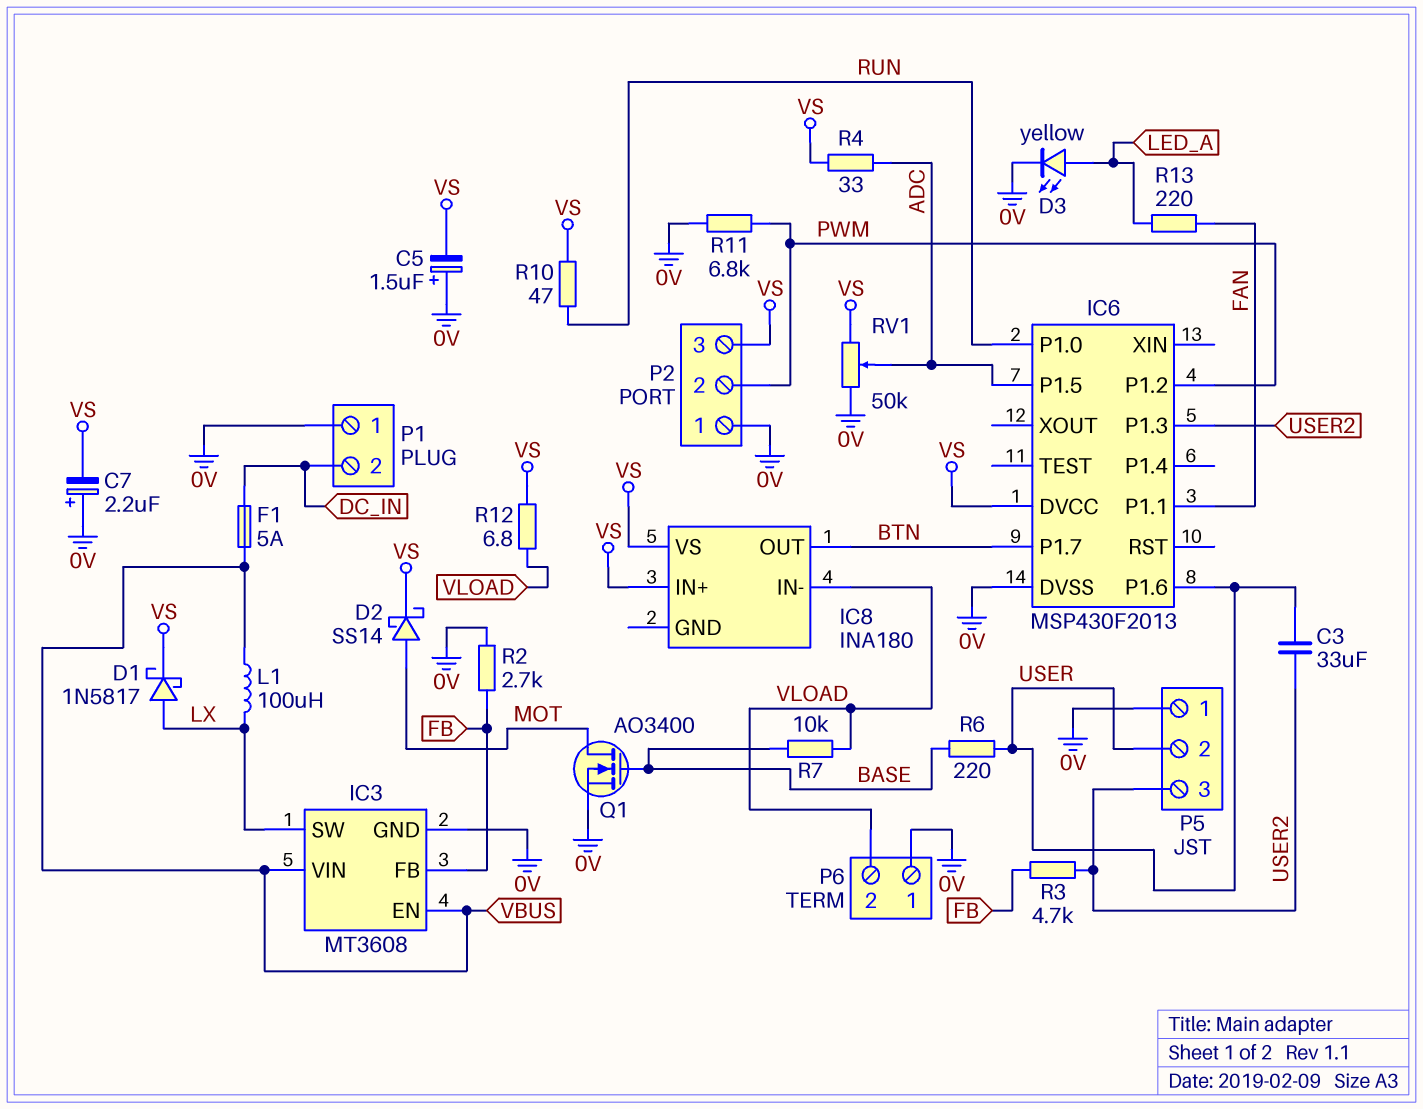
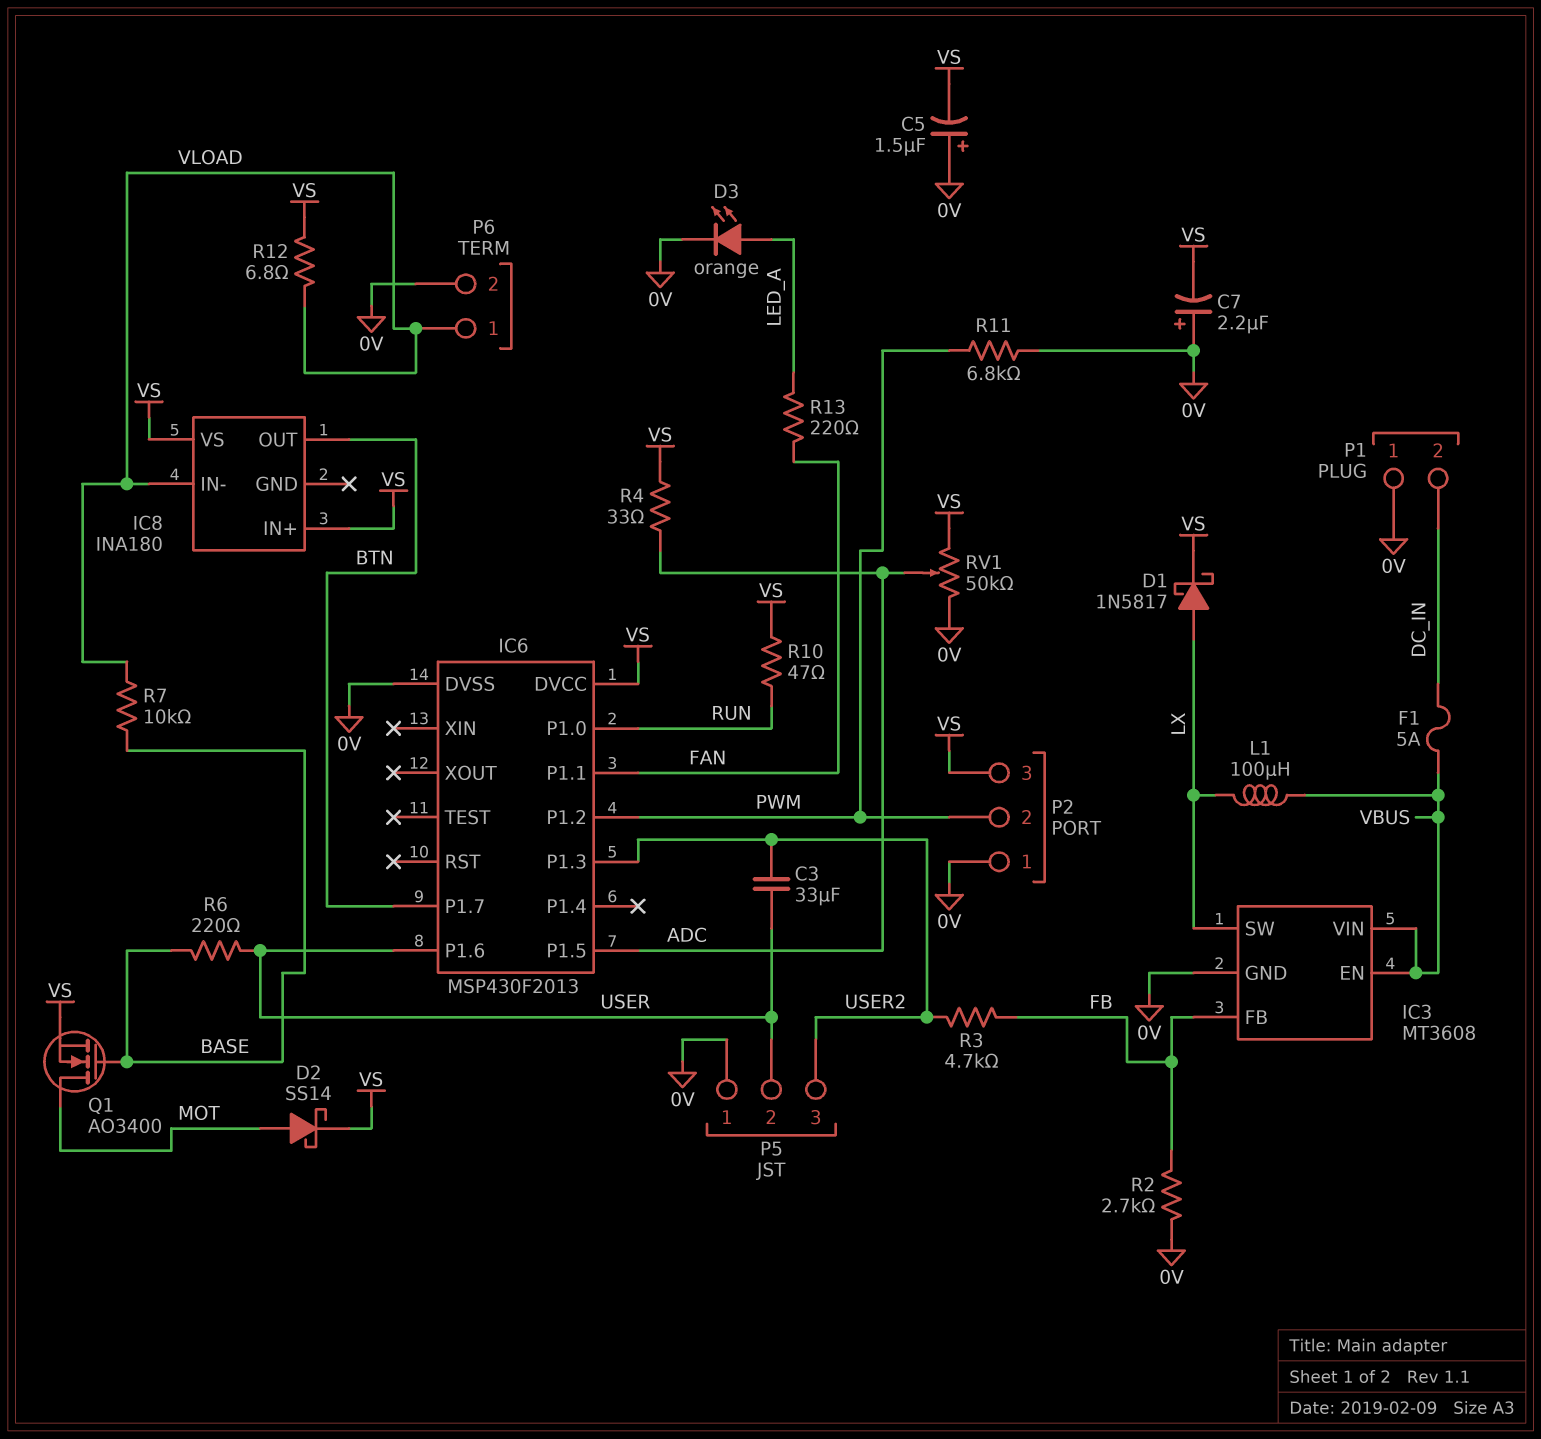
D3: LED yellow (A LED_A, K 0V) -> LED orange (A LED_A, K 0V)
P6 pin 1: 0V -> VLOAD
P6 pin 2: VLOAD -> 0V
Q1: NMOS AO3400 (G BASE, D MOT, S 0V) -> NMOS AO3400 (G BASE, D MOT, S VS)

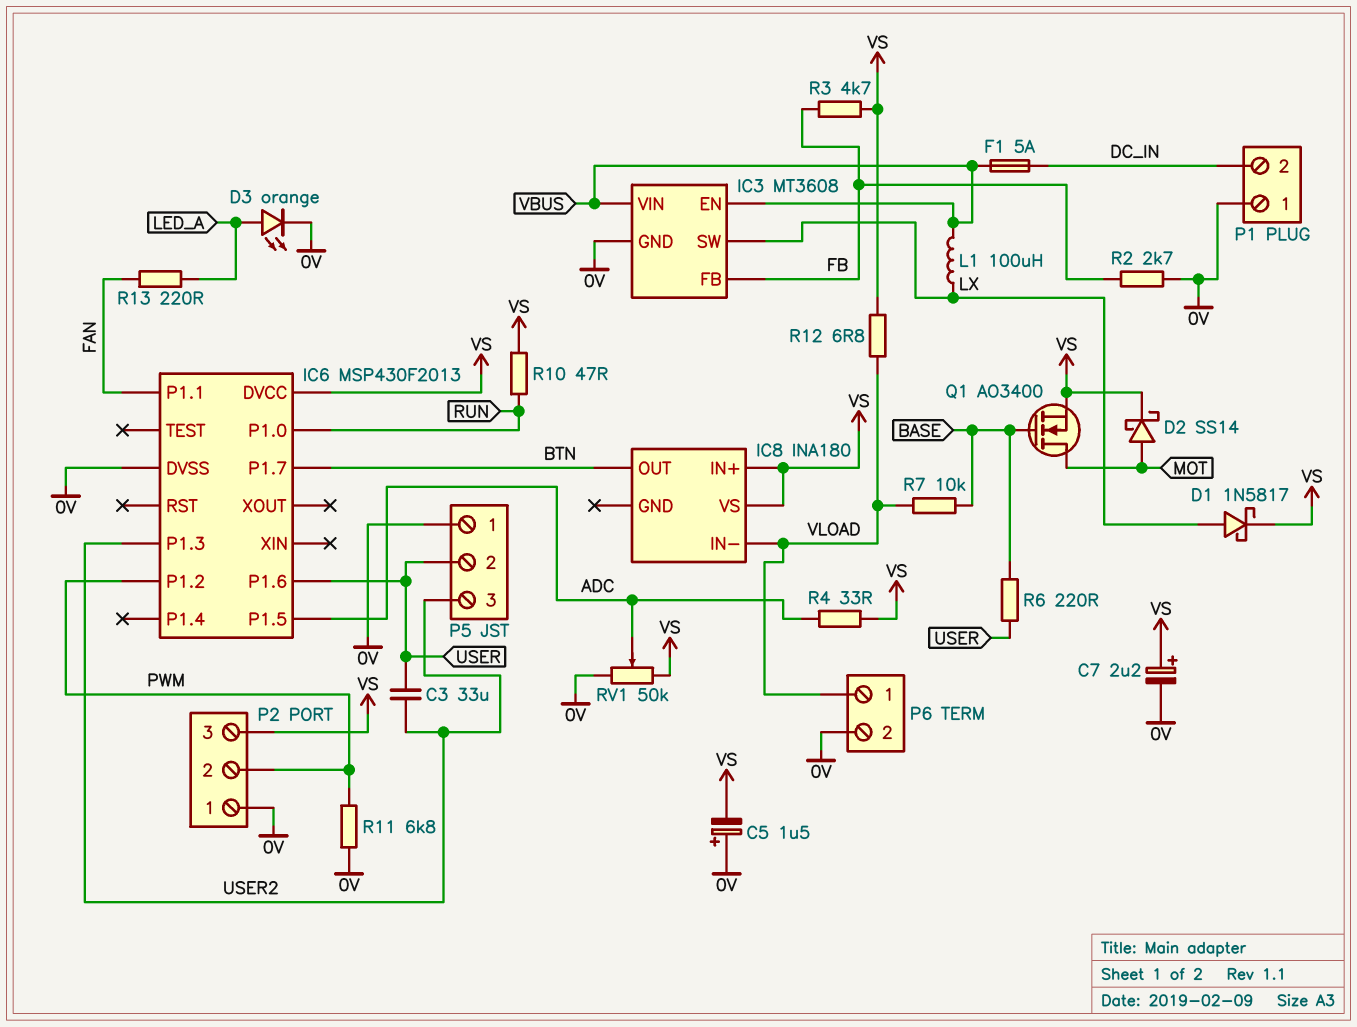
C7: 2.2uF (plus 0V, minus VS) -> 2.2uF (plus VS, minus 0V)
R3: 4.7k (FB, USER2) -> 4.7k (FB, VS)

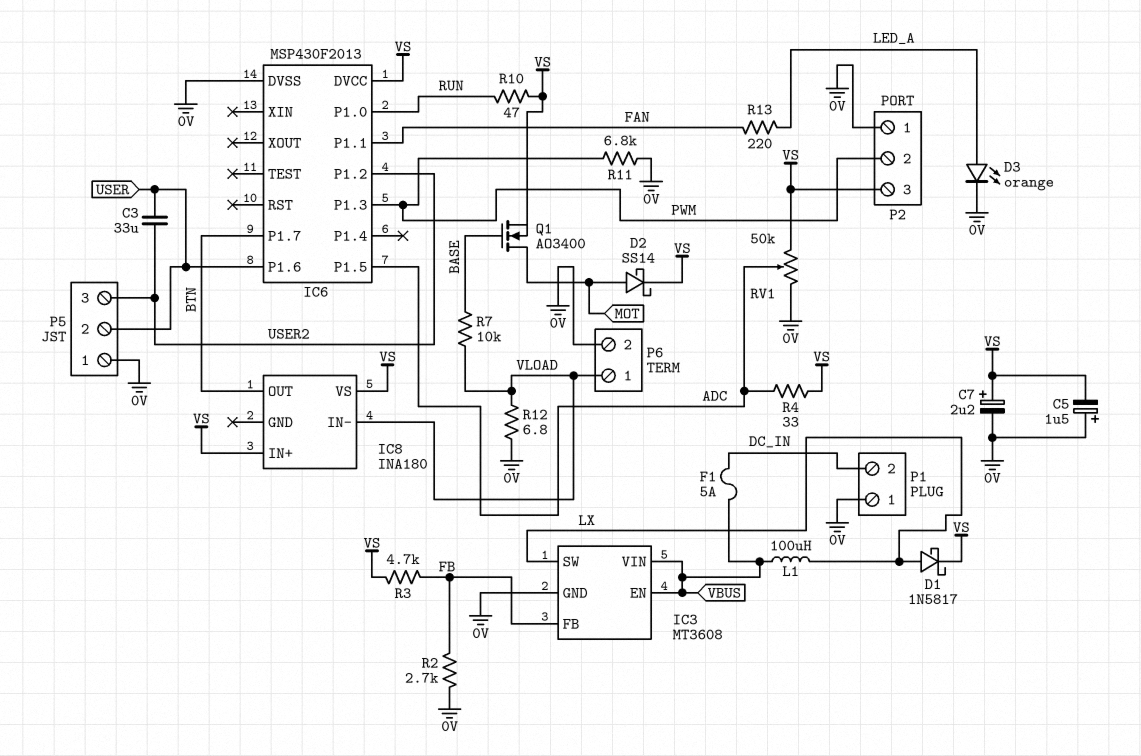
IC6 pin P1.2: PWM -> USER2
IC6 pin P1.3: USER2 -> PWM
R6: 220 (BASE, USER) -> none
R12: 6.8 (VLOAD, VS) -> 6.8 (0V, VLOAD)

